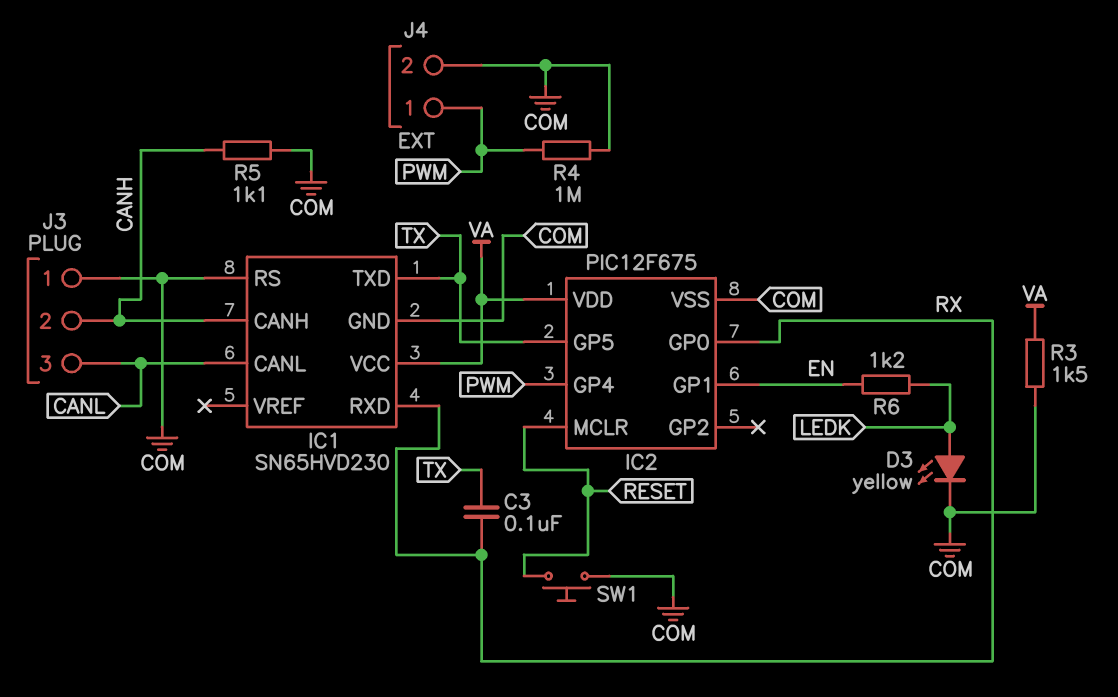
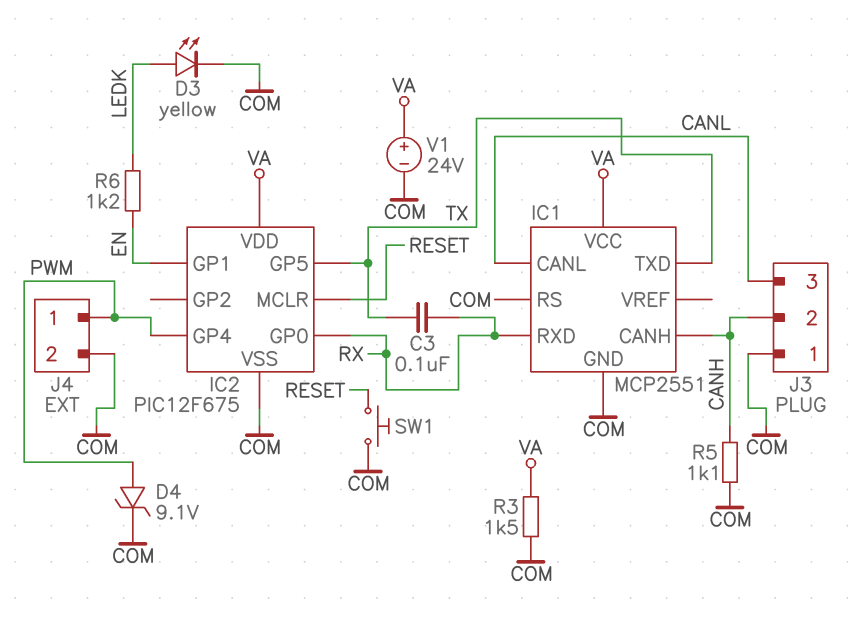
D4: none -> zener 9.1V (A PWM, K COM)
IC1: SN65HVD230 -> MCP2551
R4: 1M (COM, PWM) -> none
V1: none -> 24V (plus VA, minus COM)

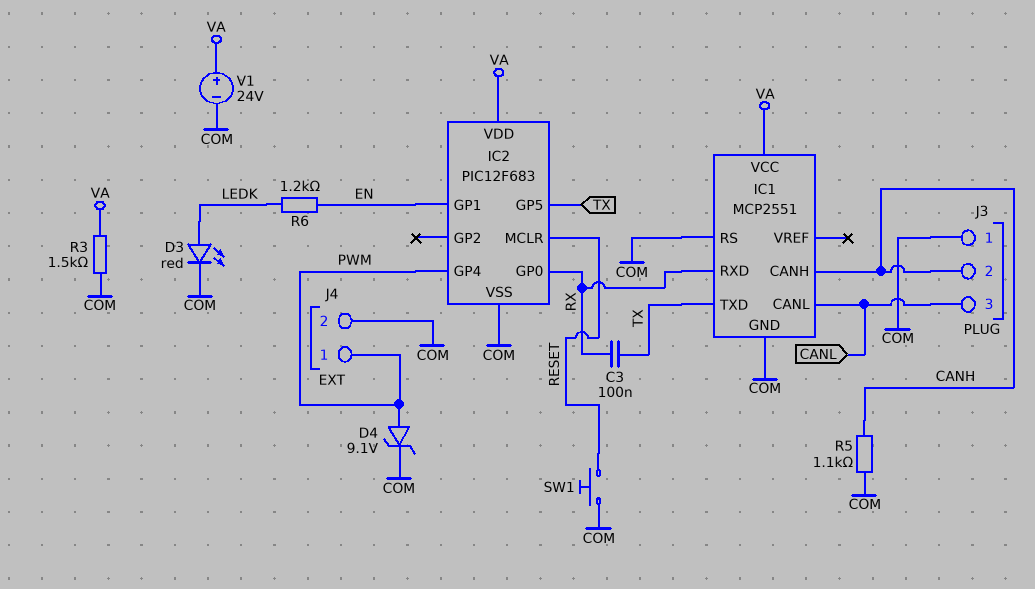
D3: LED yellow (A LEDK, K COM) -> LED red (A LEDK, K COM)
IC2: PIC12F675 -> PIC12F683

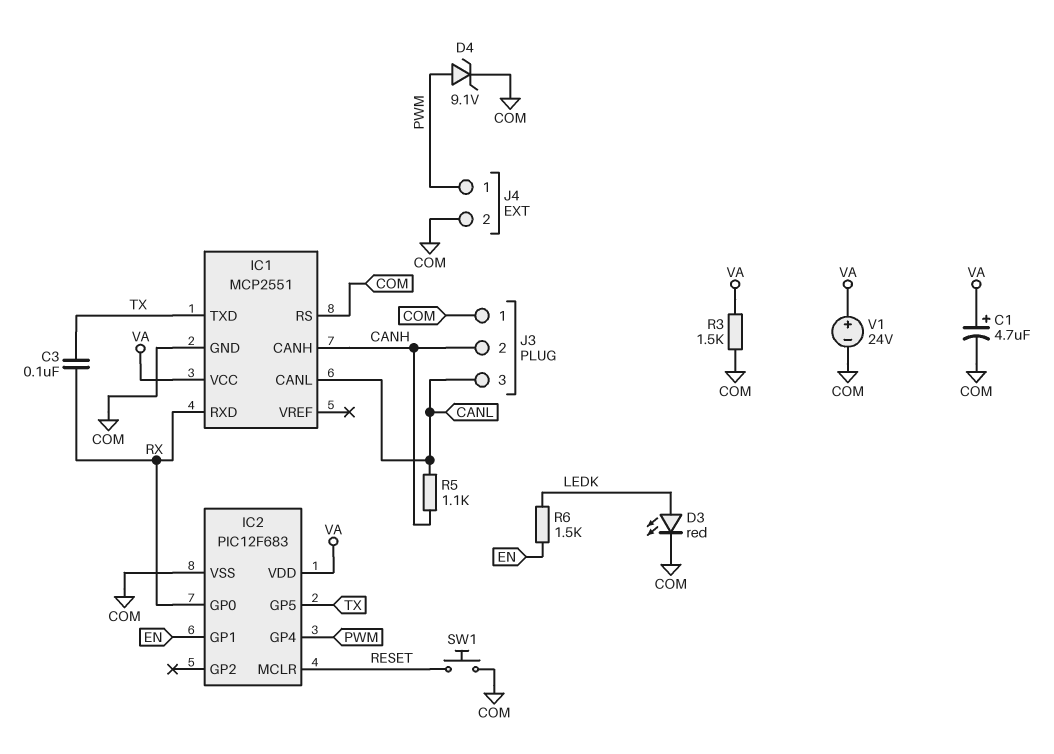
C1: none -> 4.7uF (plus VA, minus COM)
R5: 1.1k (CANH, COM) -> 1.1k (CANH, CANL)
R6: 1.2k (EN, LEDK) -> 1.5k (EN, LEDK)

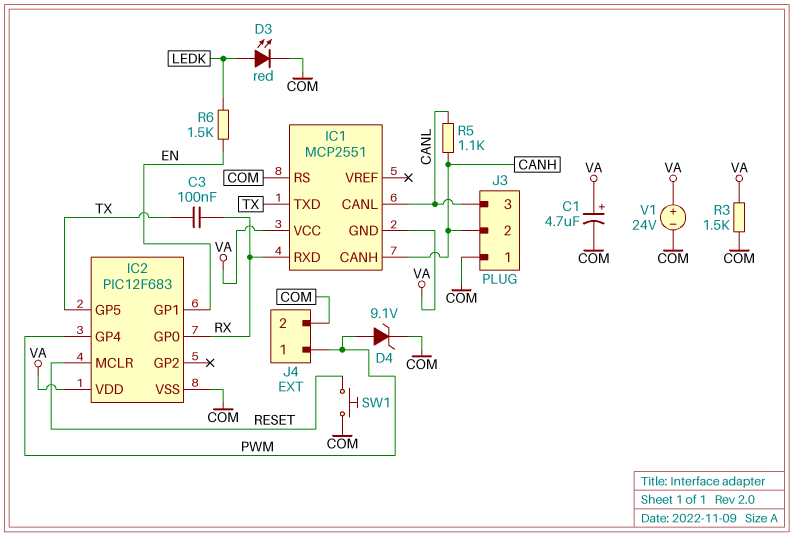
IC1 pin GND: COM -> VA

